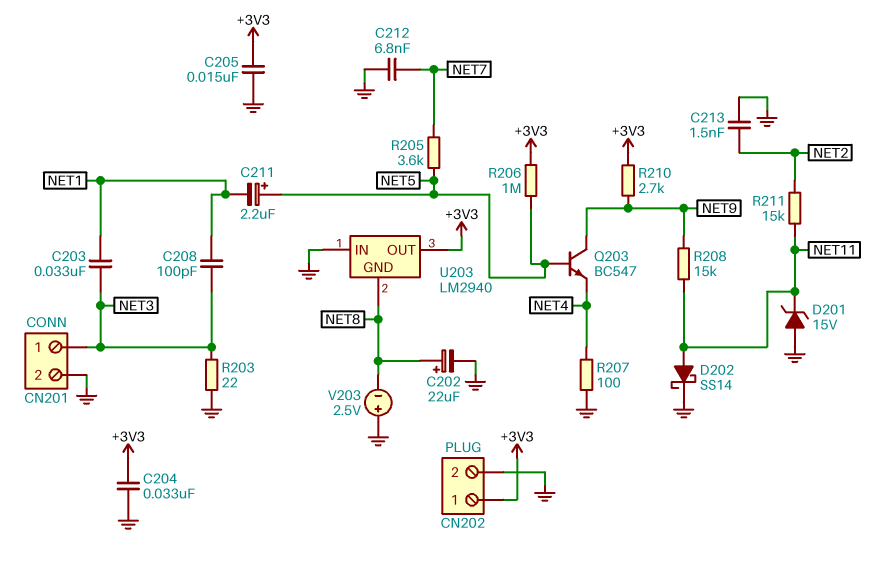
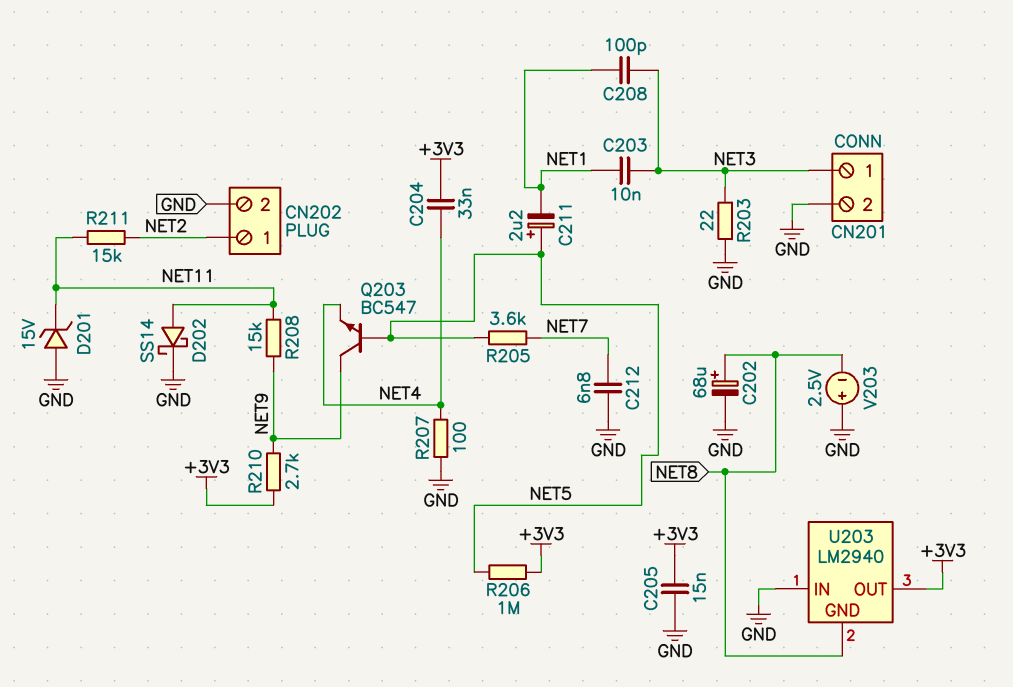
C202: 22uF (plus NET8, minus GND) -> 68uF (plus NET8, minus GND)
C203: 33nF (NET1, NET3) -> 10nF (NET1, NET3)
C204: 33nF (+3V3, GND) -> 33nF (+3V3, NET4)
C213: 1.5nF (GND, NET2) -> none
CN202 pin 1: +3V3 -> NET2

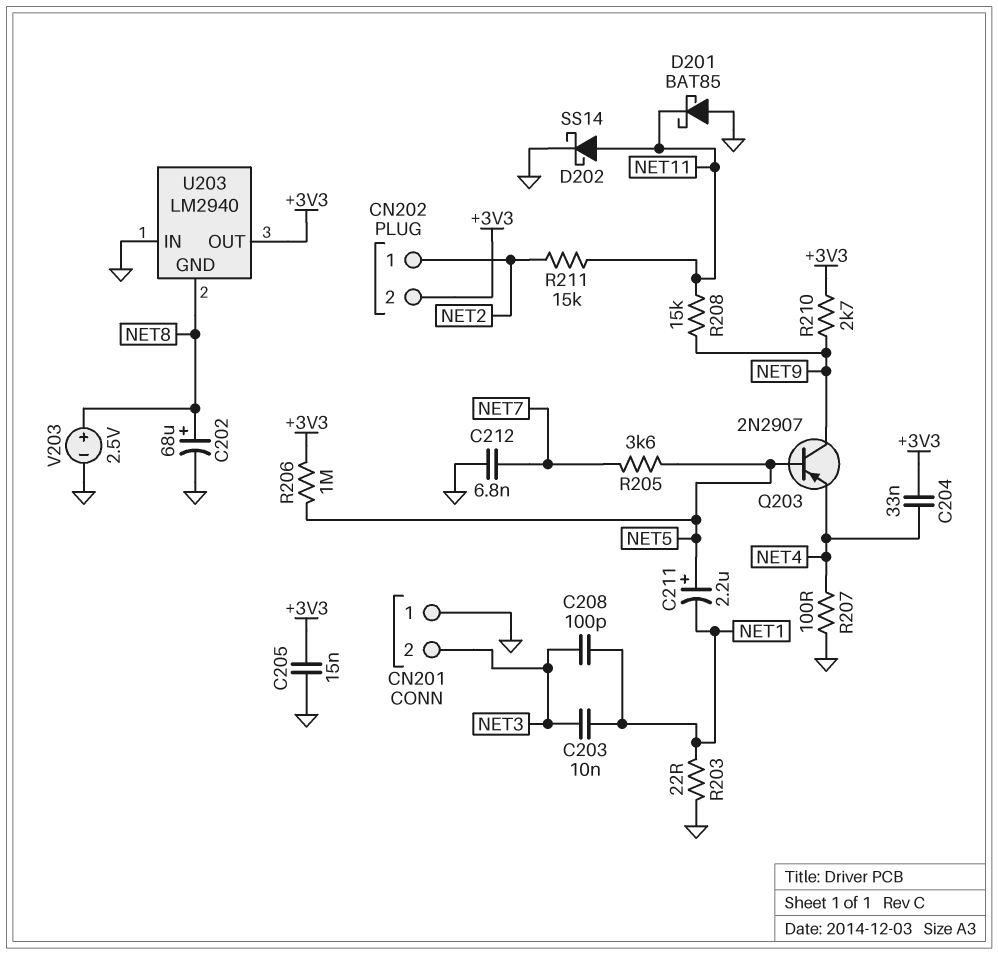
CN201 pin 1: NET3 -> GND
CN201 pin 2: GND -> NET3
CN202 pin 2: GND -> +3V3
D201: zener 15V (A GND, K NET11) -> schottky BAT85 (A GND, K NET11)
Q203: NPN BC547 (B NET5, C NET9, E NET4) -> PNP 2N2907 (B NET5, C NET9, E NET4)
R203: 22 (GND, NET3) -> 22 (GND, NET1)
V203: 2.5V (plus GND, minus NET8) -> 2.5V (plus NET8, minus GND)

